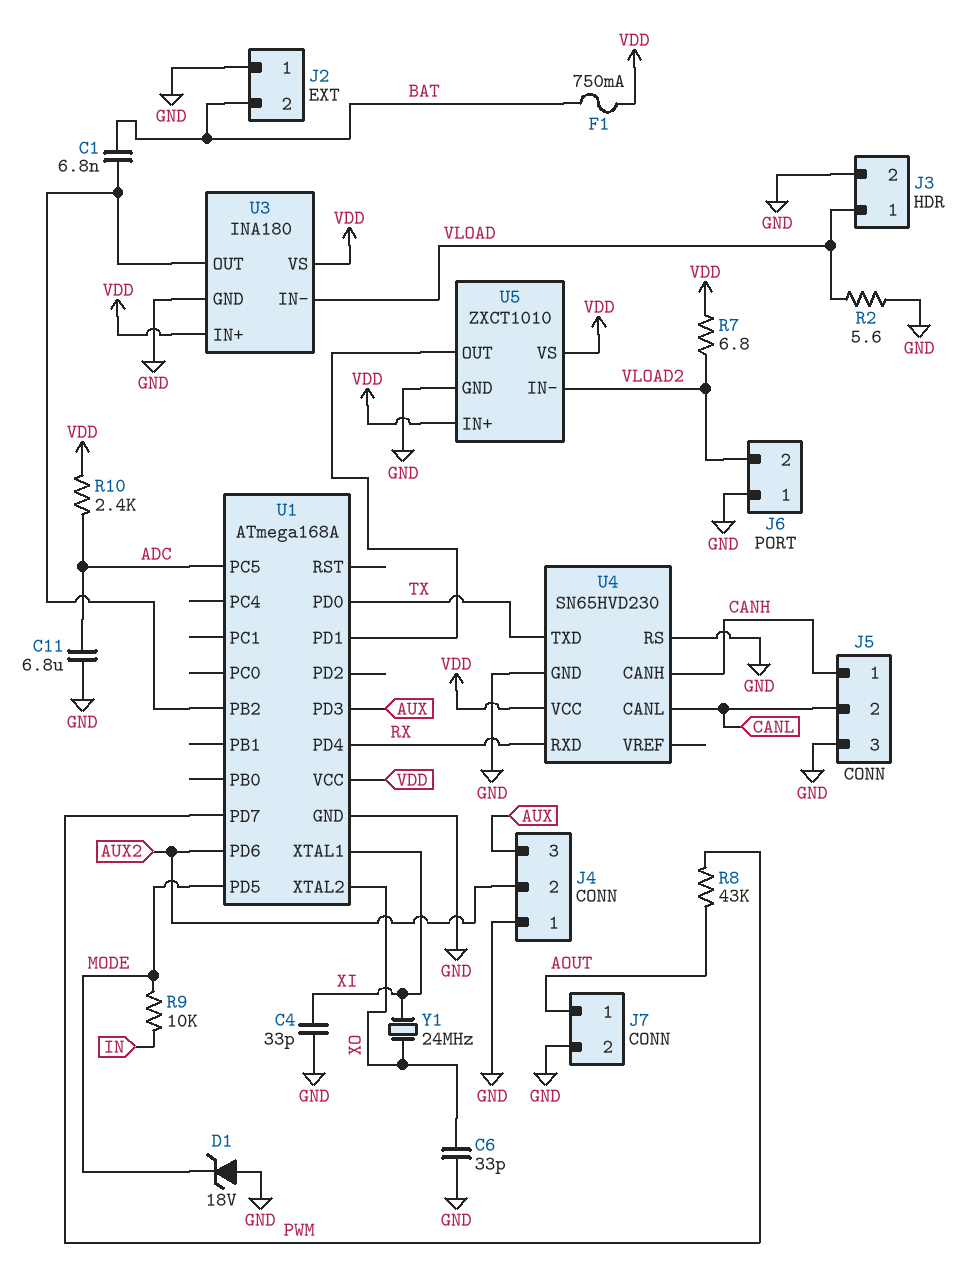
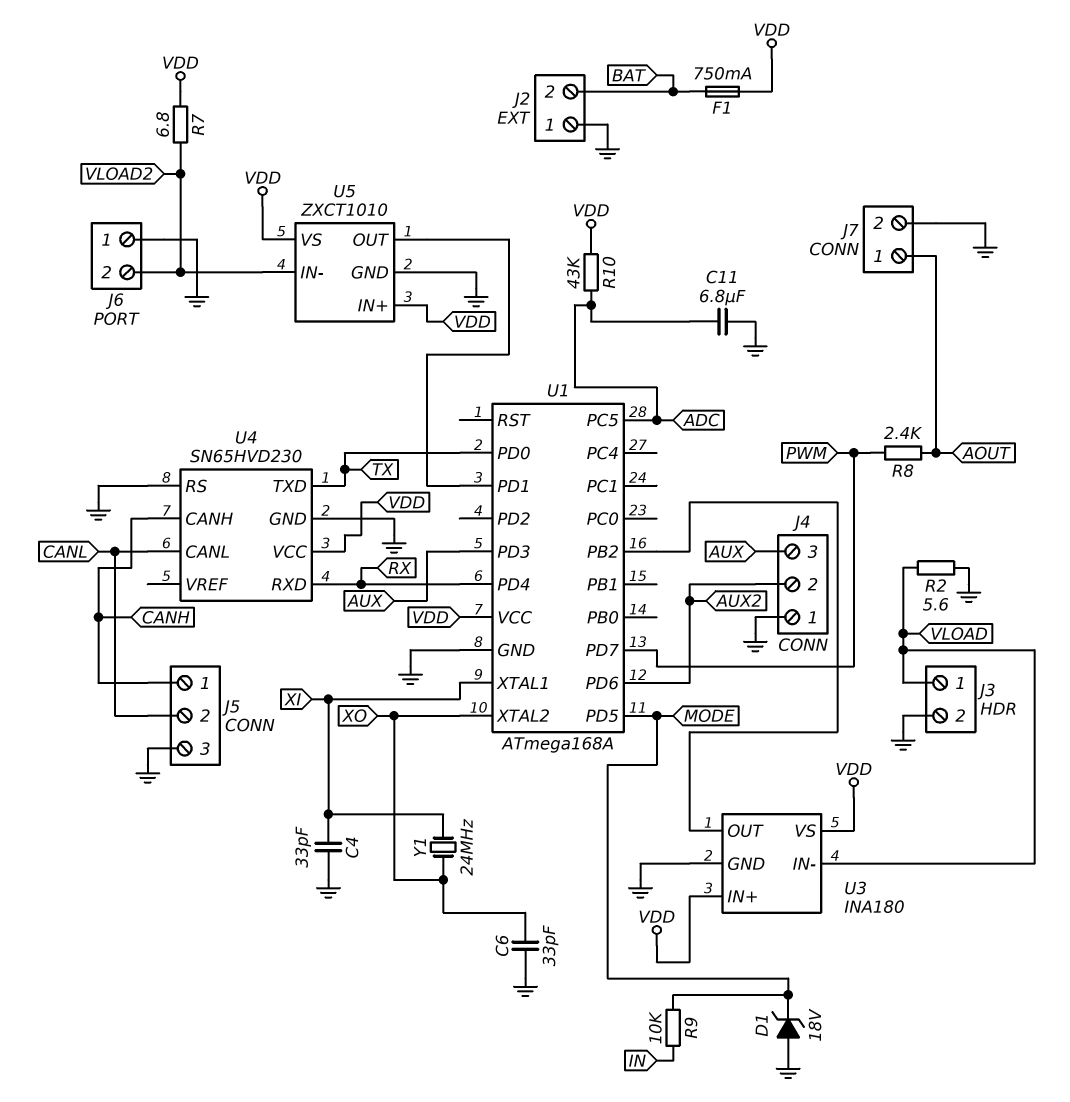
C1: 6.8nF (BAT, U1/PB2) -> none
R8: 43k (AOUT, PWM) -> 2.4k (AOUT, PWM)
R10: 2.4k (ADC, VDD) -> 43k (ADC, VDD)

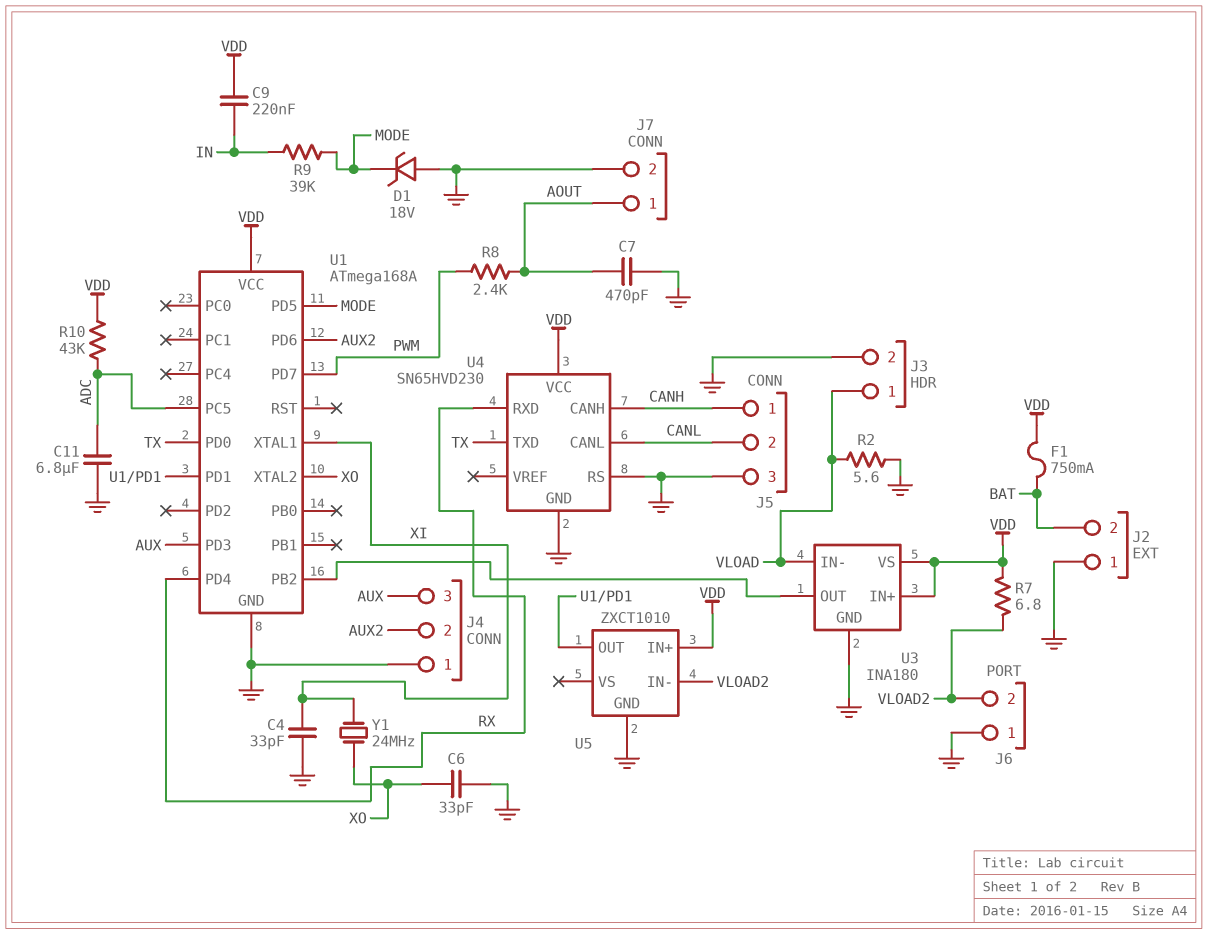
C7: none -> 470pF (AOUT, GND)
C9: none -> 220nF (IN, VDD)
R9: 10k (IN, MODE) -> 39k (IN, MODE)
U5 pin VS: VDD -> none

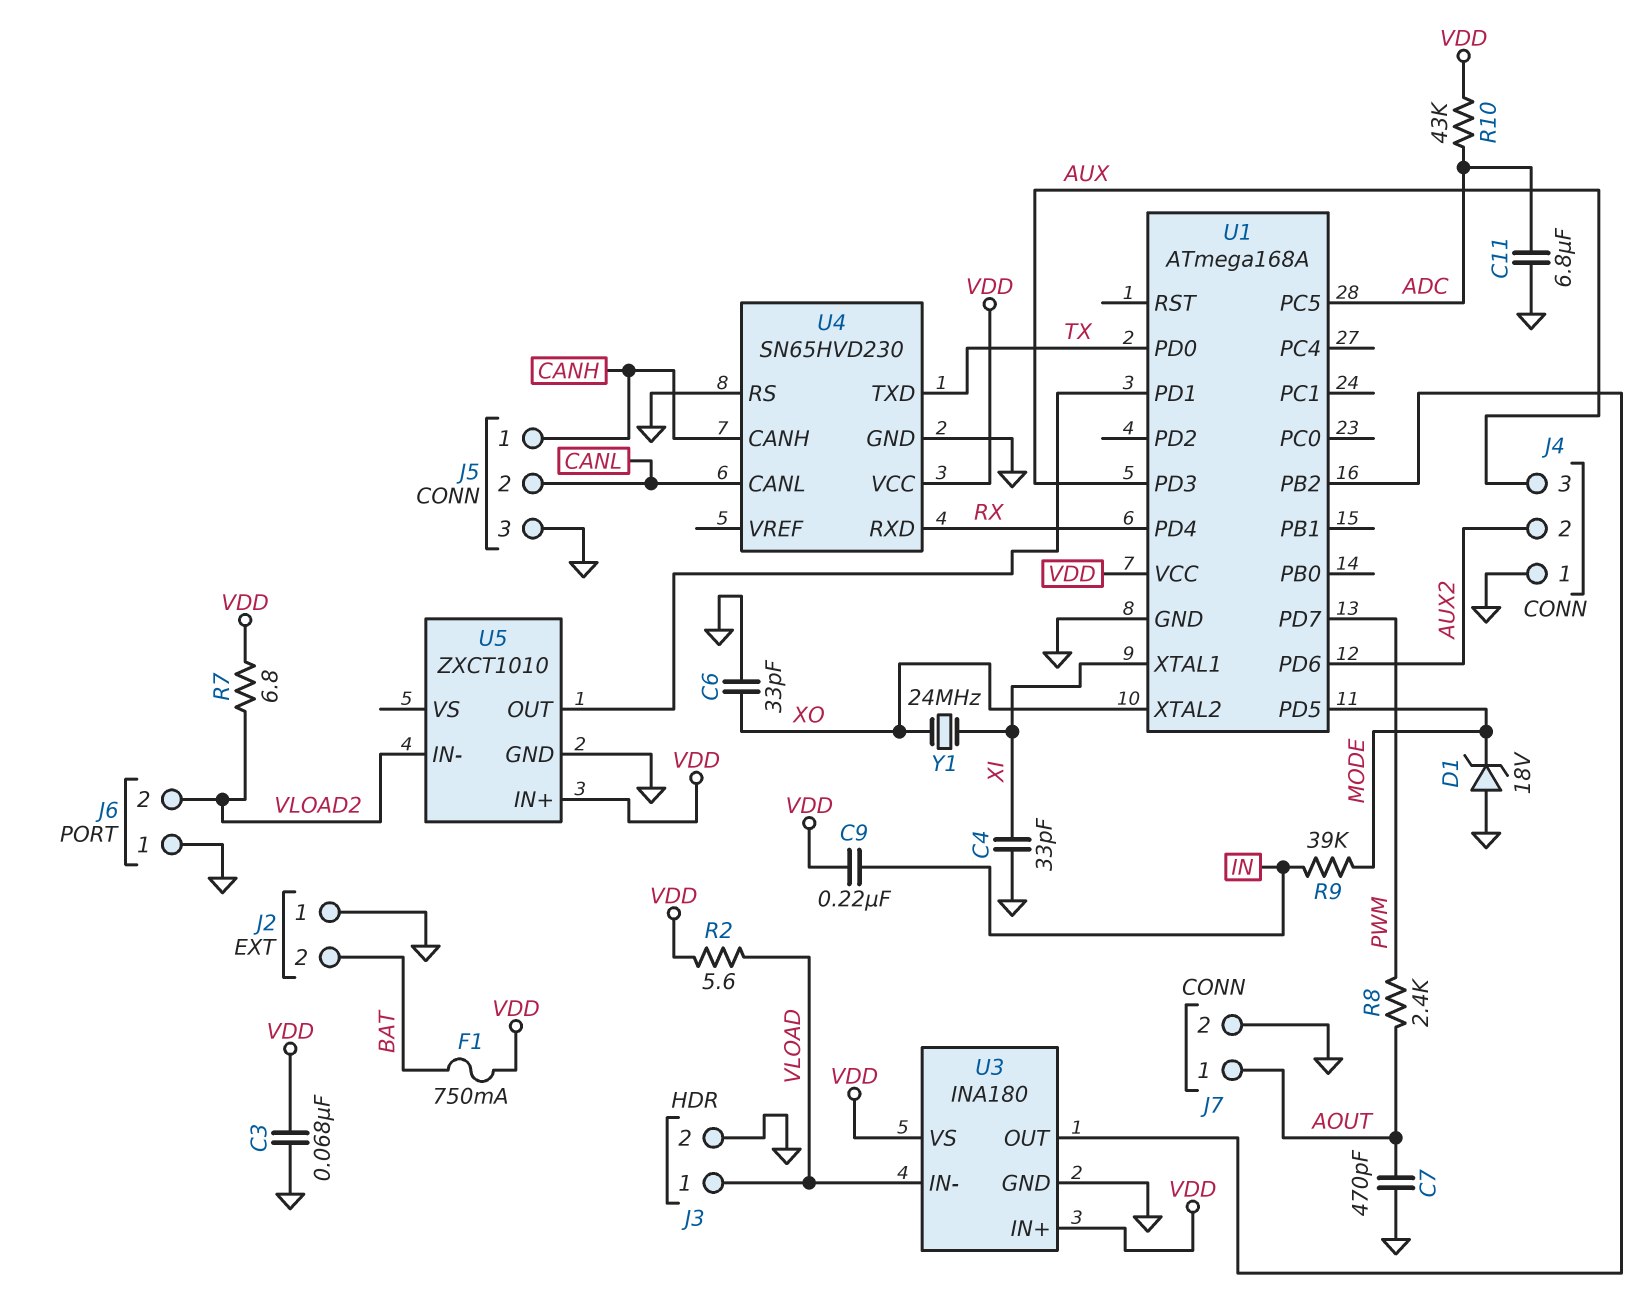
C3: none -> 68nF (GND, VDD)
R2: 5.6 (GND, VLOAD) -> 5.6 (VDD, VLOAD)

